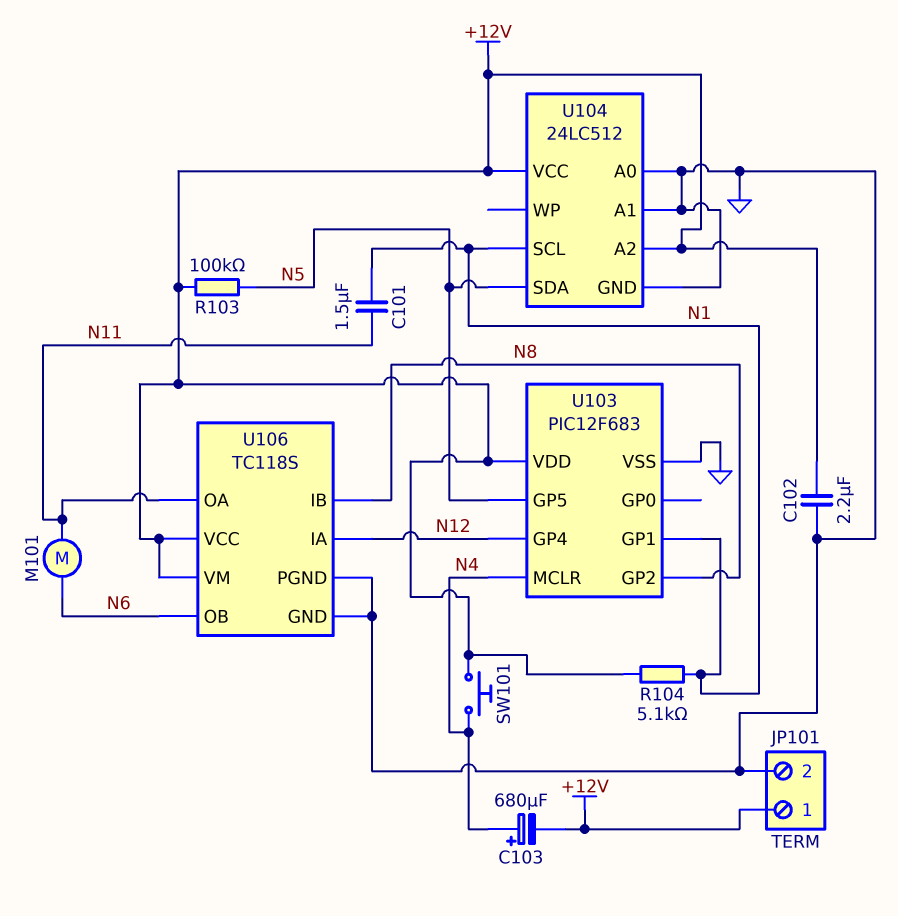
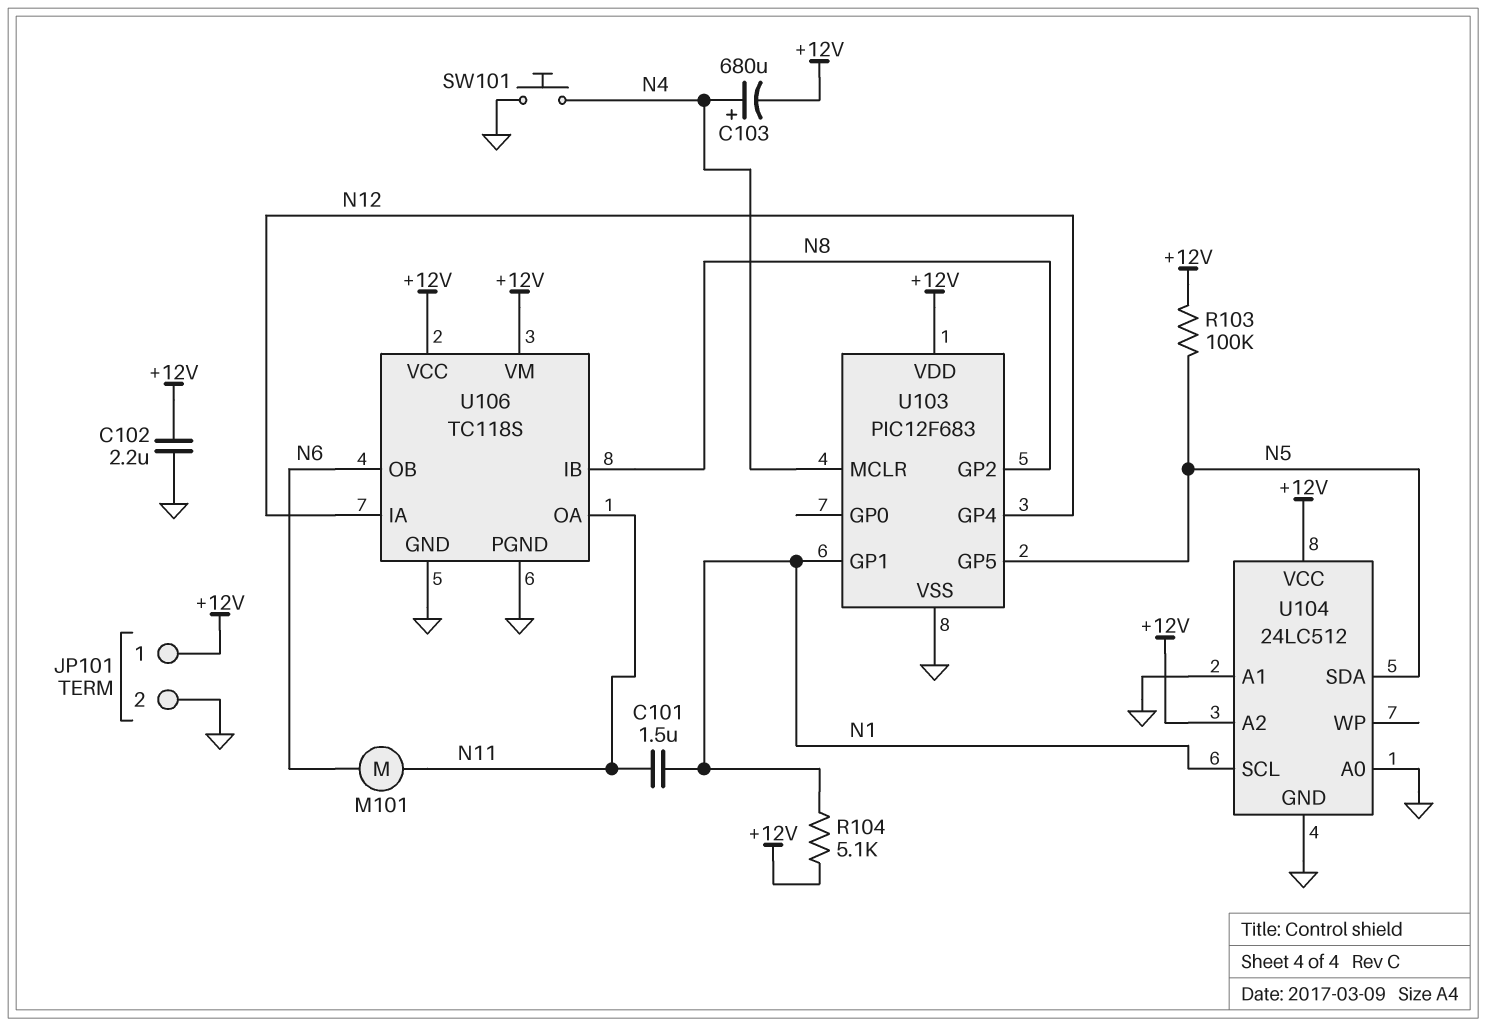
SW101: button (+12V, N4) -> button (GND, N4)

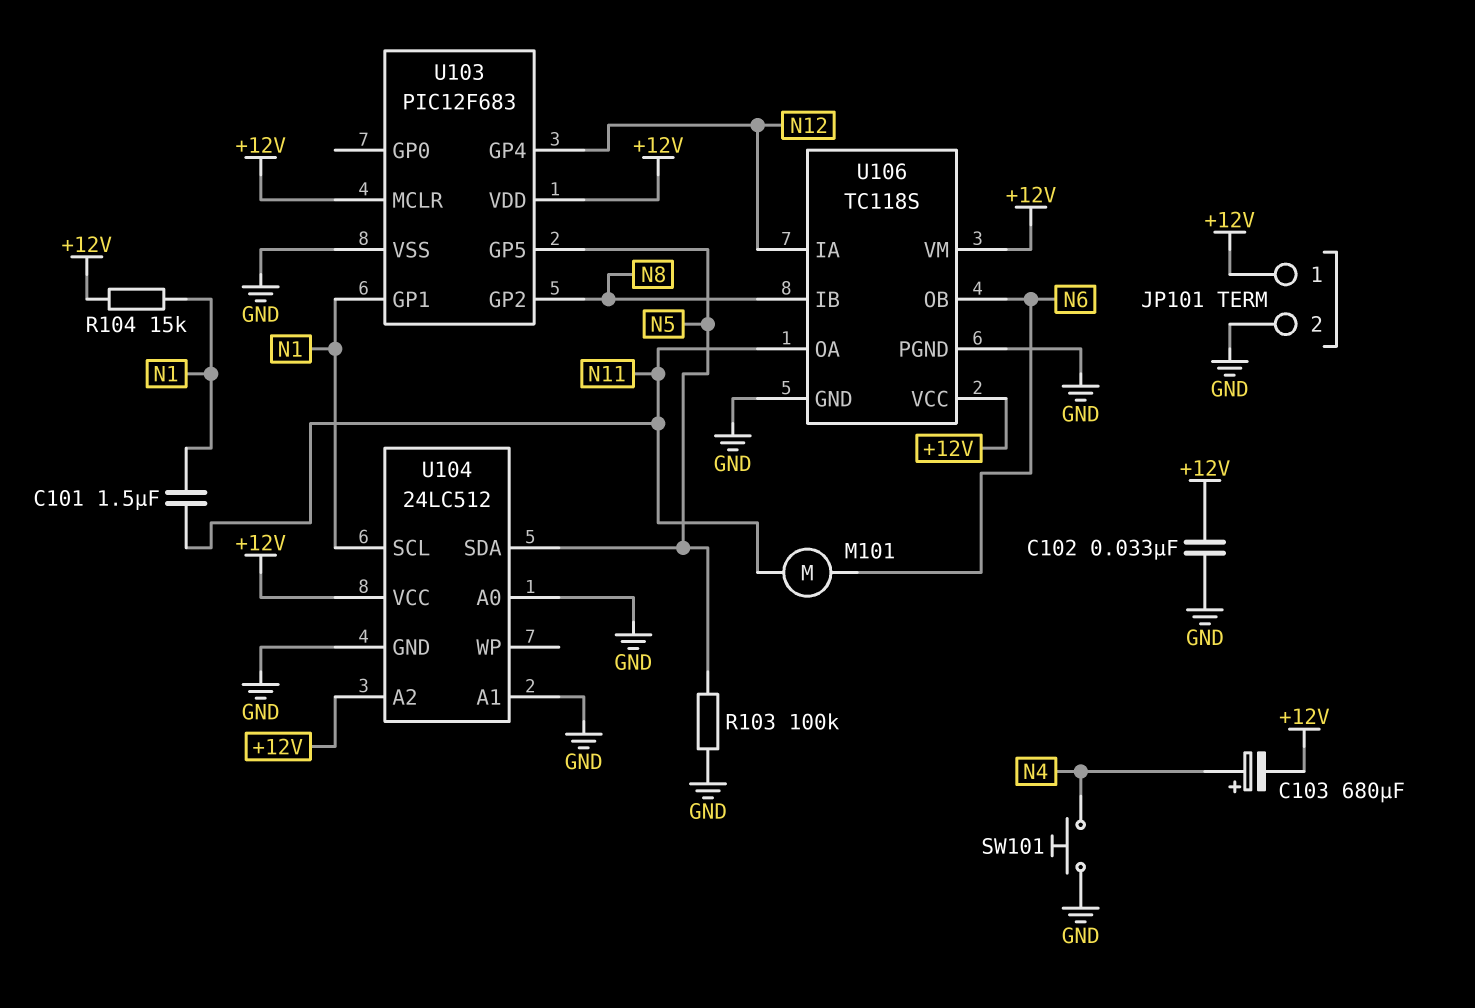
C102: 2.2uF (+12V, GND) -> 33nF (+12V, GND)
R103: 100k (+12V, N5) -> 100k (GND, N5)
R104: 5.1k (+12V, N1) -> 15k (+12V, N1)
U103 pin MCLR: N4 -> +12V

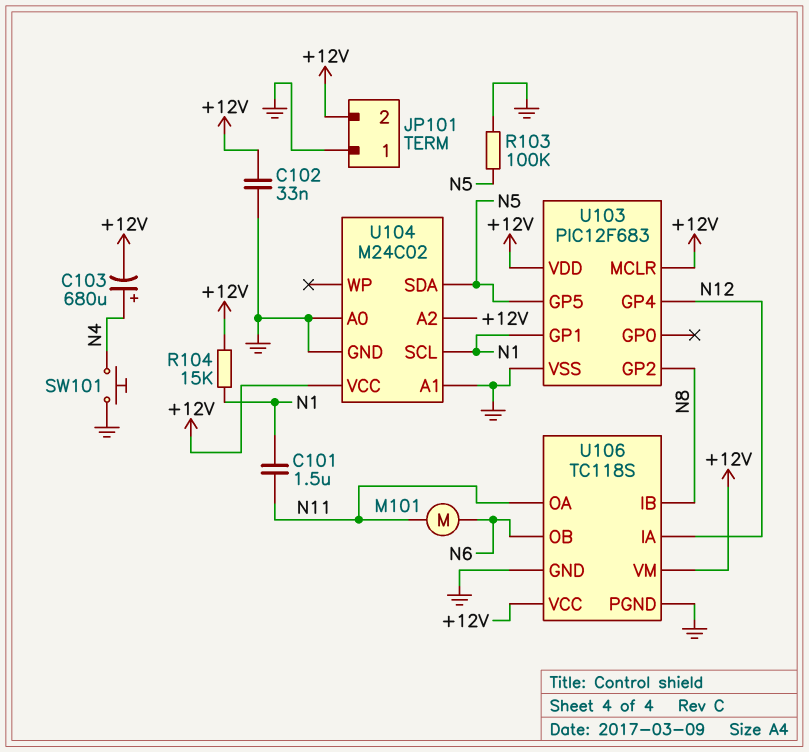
JP101 pin 1: +12V -> GND
JP101 pin 2: GND -> +12V
U104: 24LC512 -> M24C02

